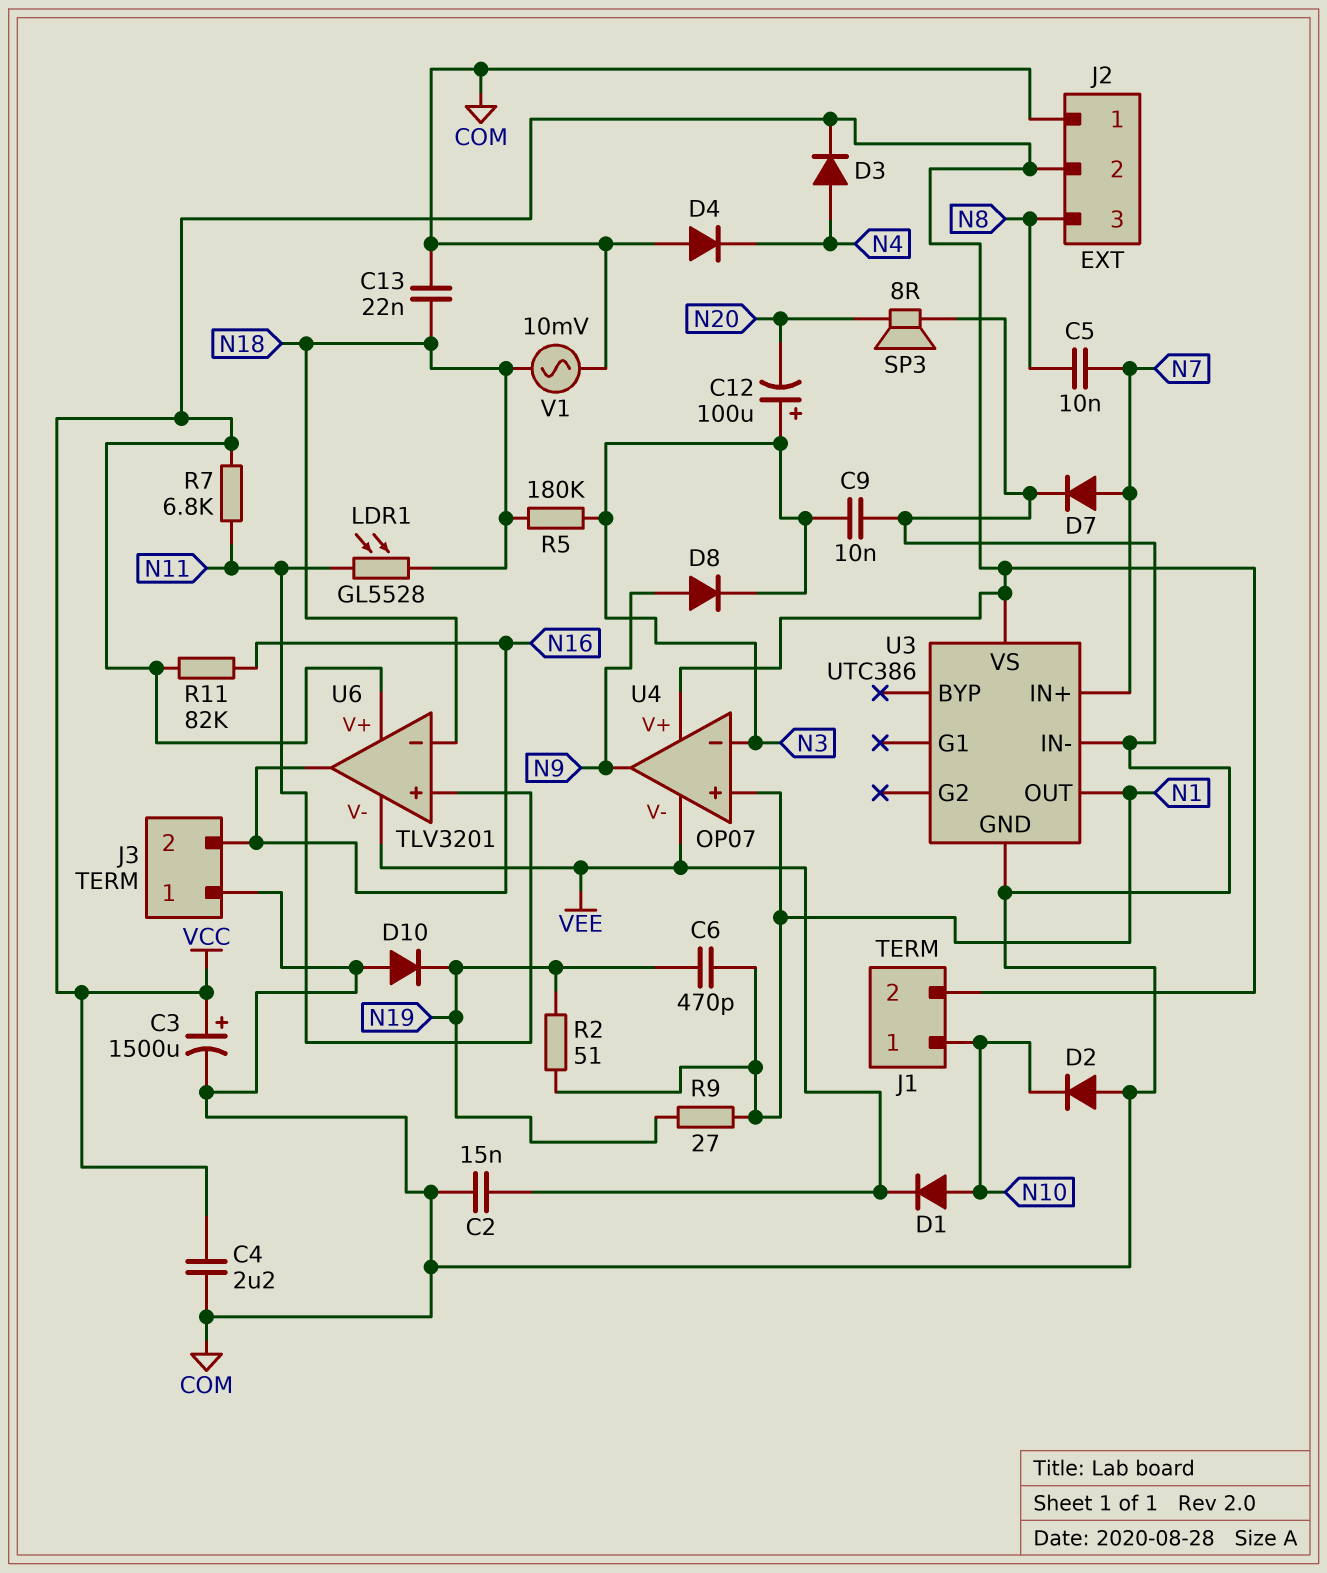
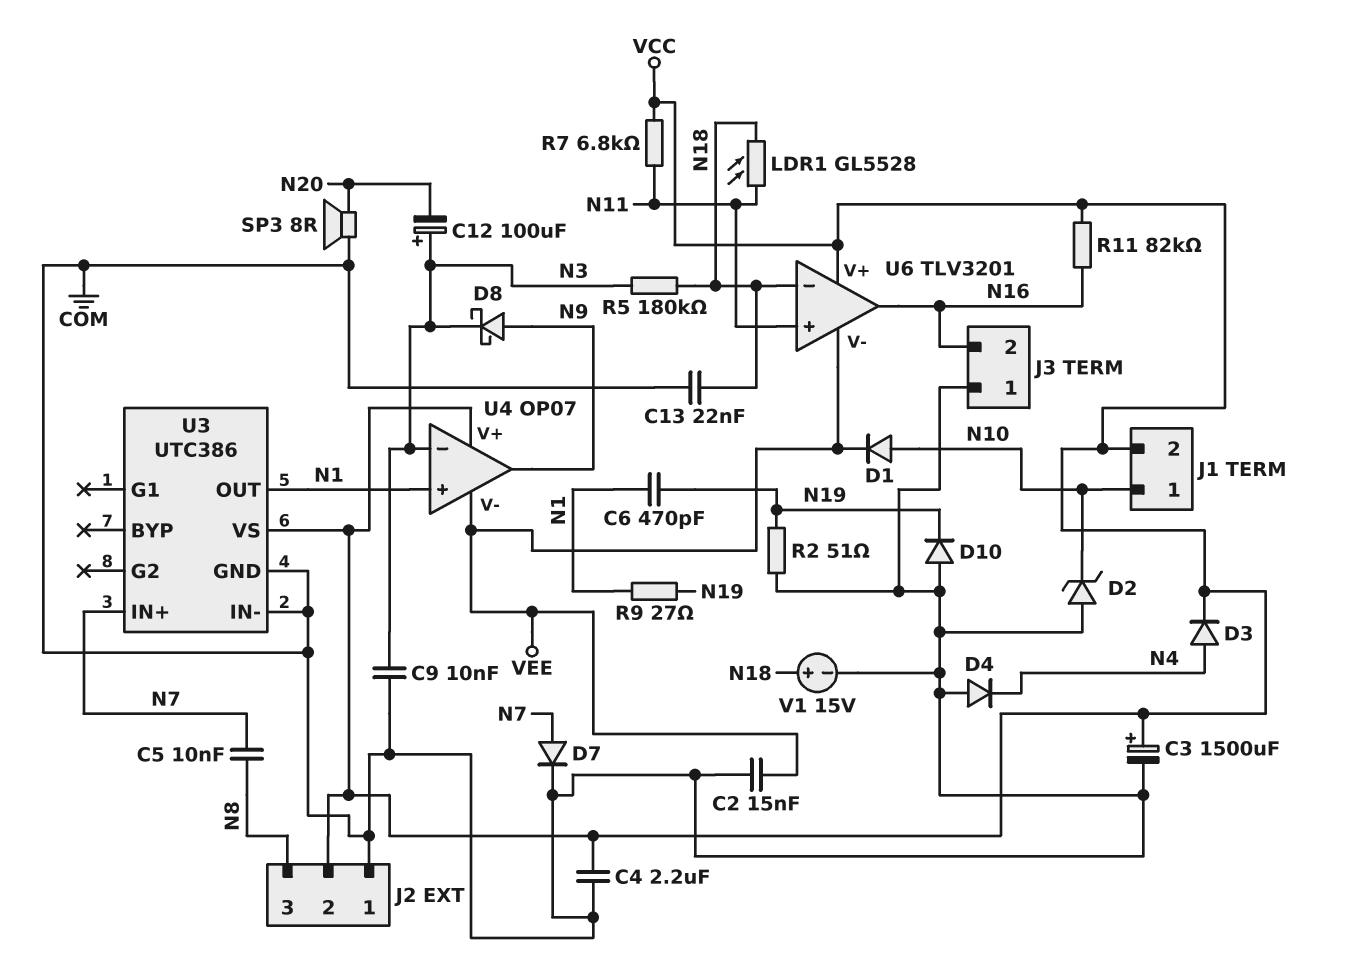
D2: diode (A COM, K N10) -> zener (A COM, K N10)
D8: diode (A N9, K N3) -> schottky (A N9, K N3)
R2: 51 (N1, N19) -> 51 (COM, N19)
V1: AC 10mV (COM, N18) -> 15V (plus N18, minus COM)

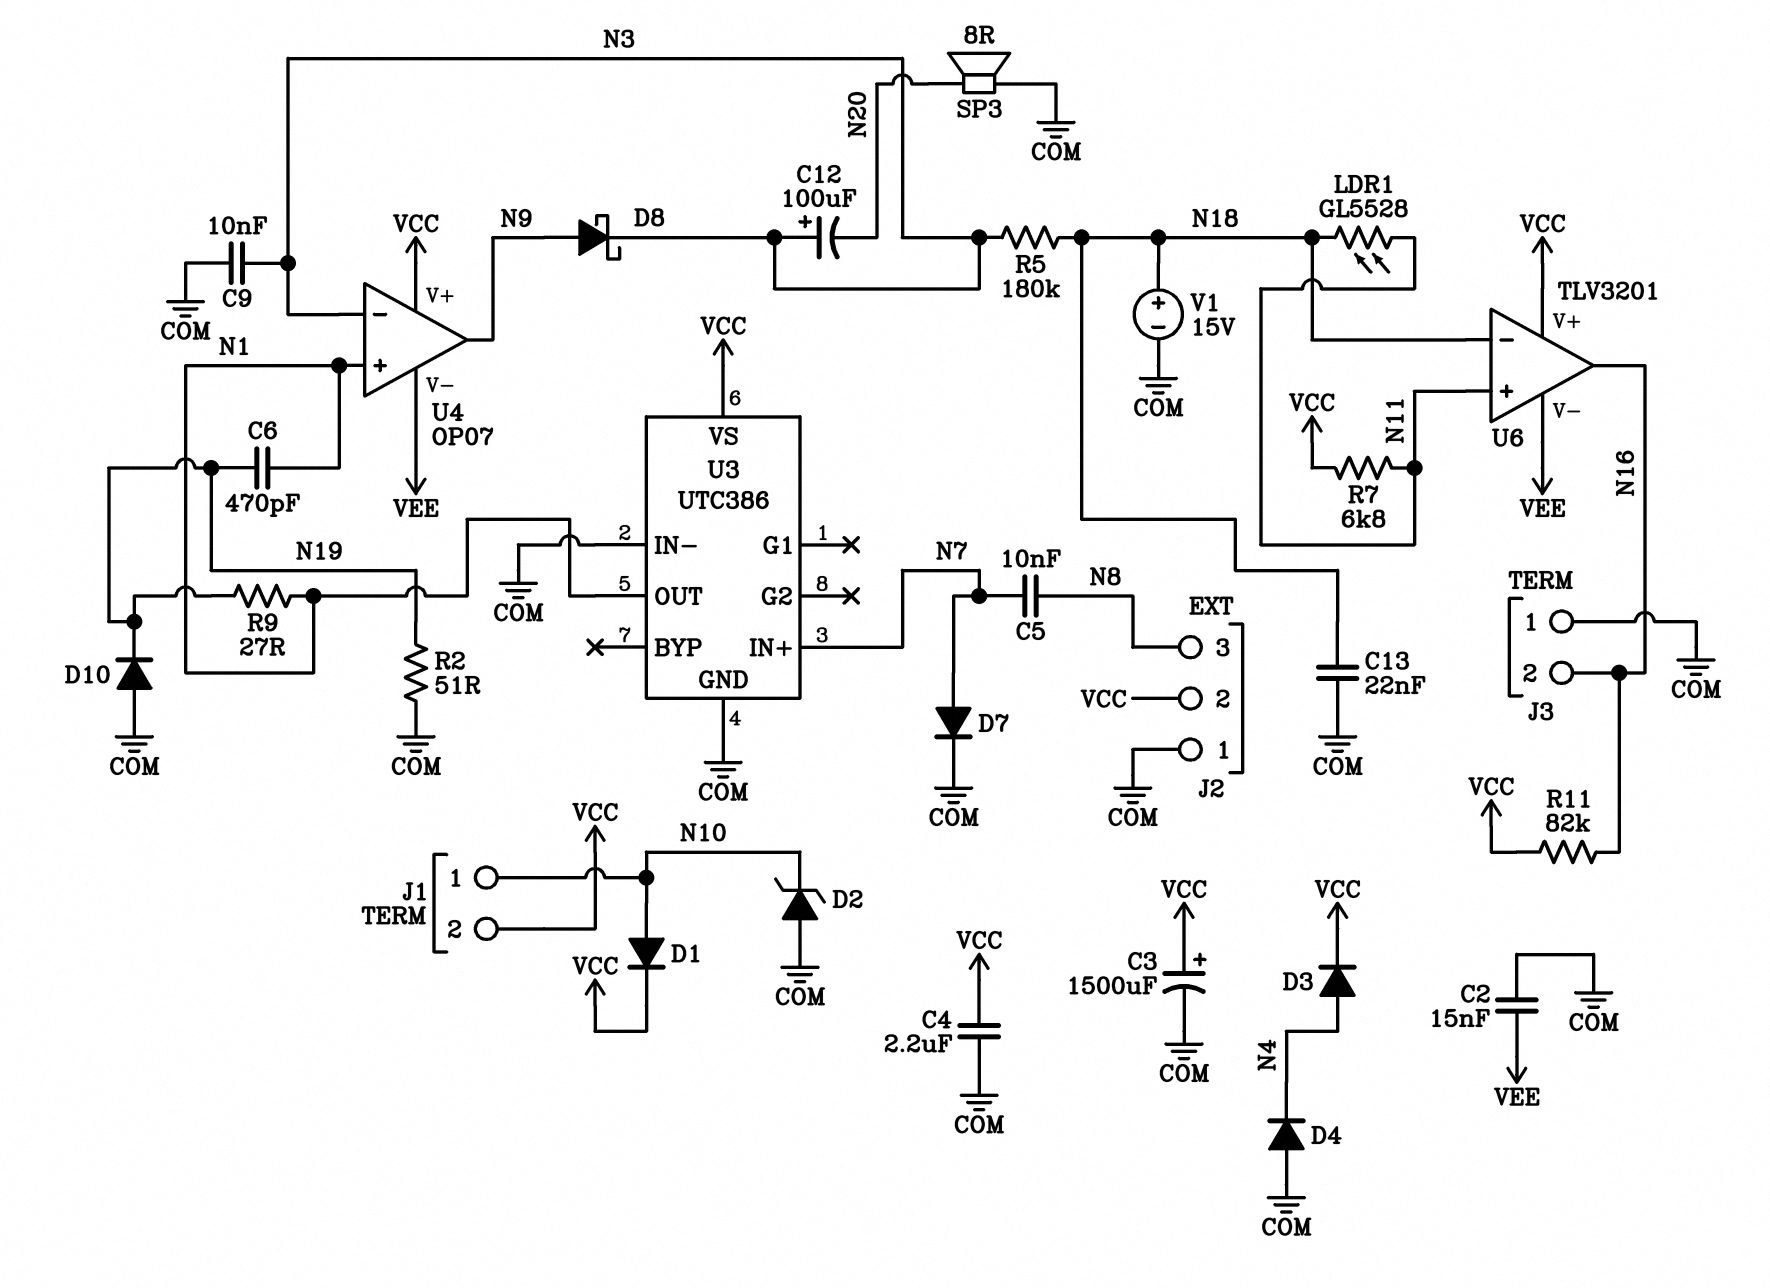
D1: diode (A N10, K VEE) -> diode (A N10, K VCC)

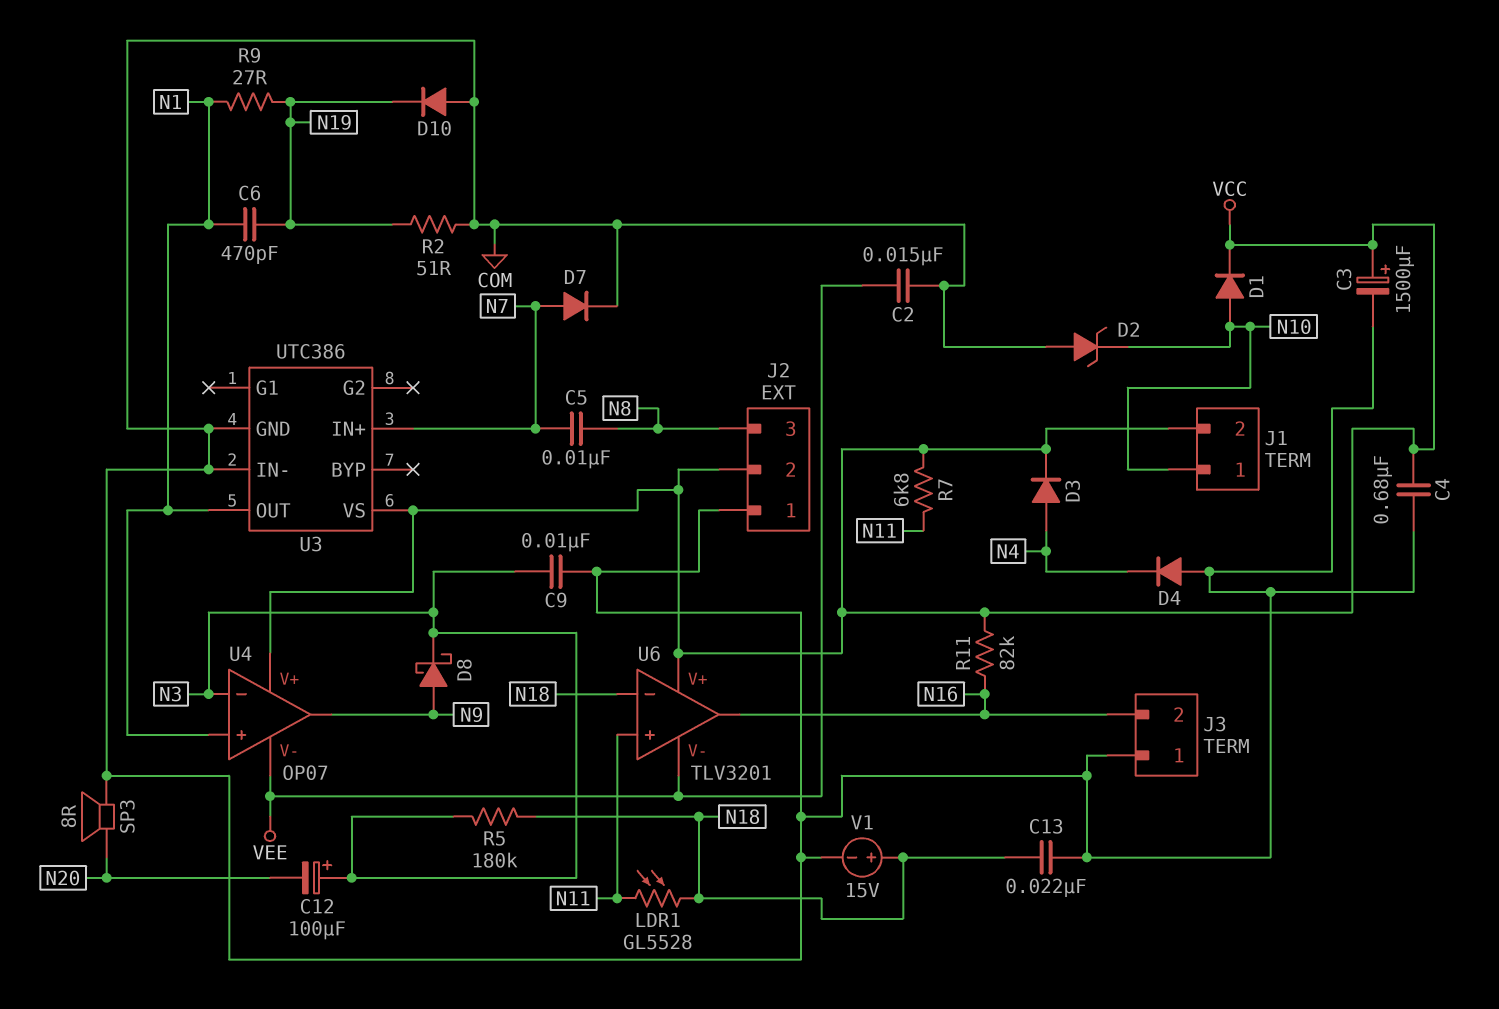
C4: 2.2uF (COM, VCC) -> 680nF (COM, VCC)

